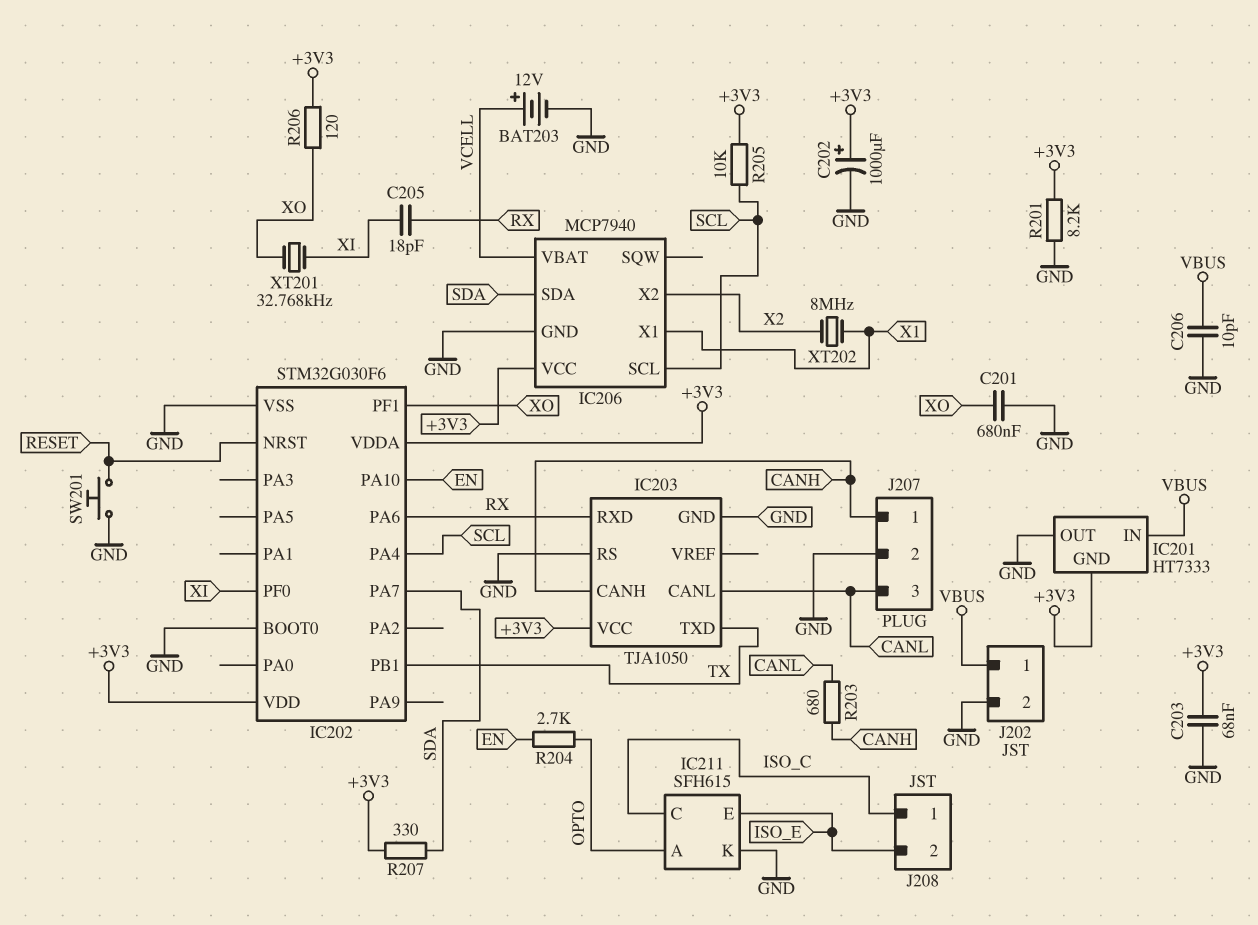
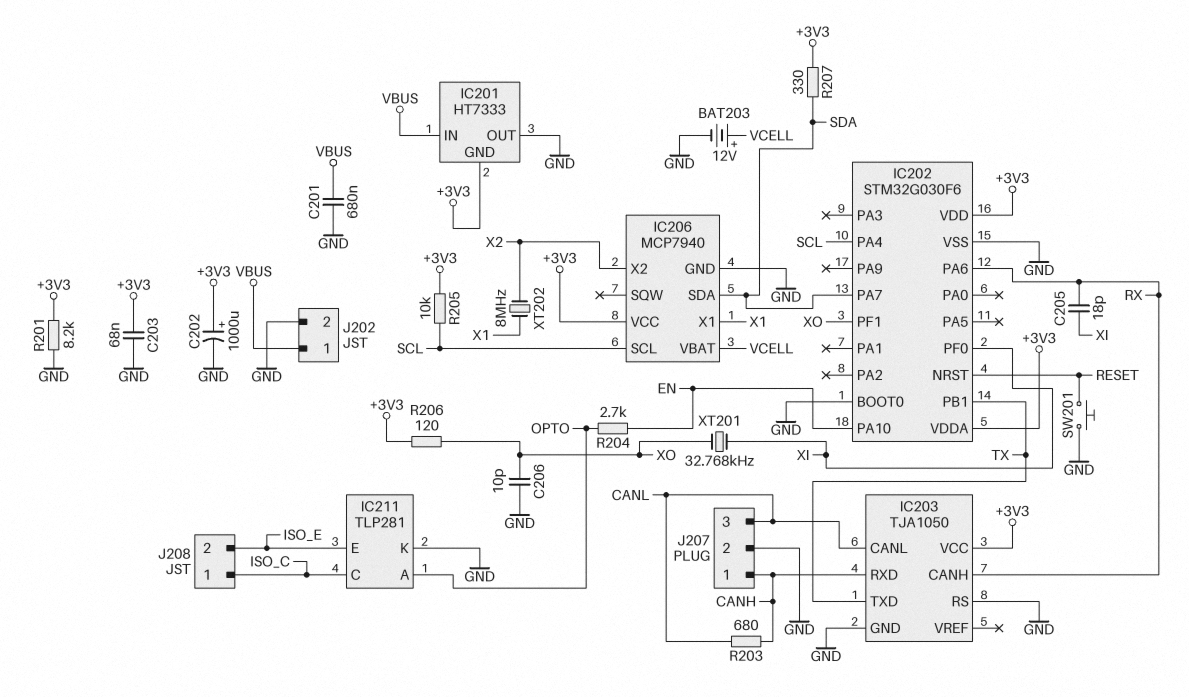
C201: 680nF (GND, XO) -> 680nF (GND, VBUS)
C206: 10pF (GND, VBUS) -> 10pF (GND, XO)
IC203 pin CANH: CANH -> RX
IC203 pin RXD: RX -> CANH
IC211: SFH615 -> TLP281

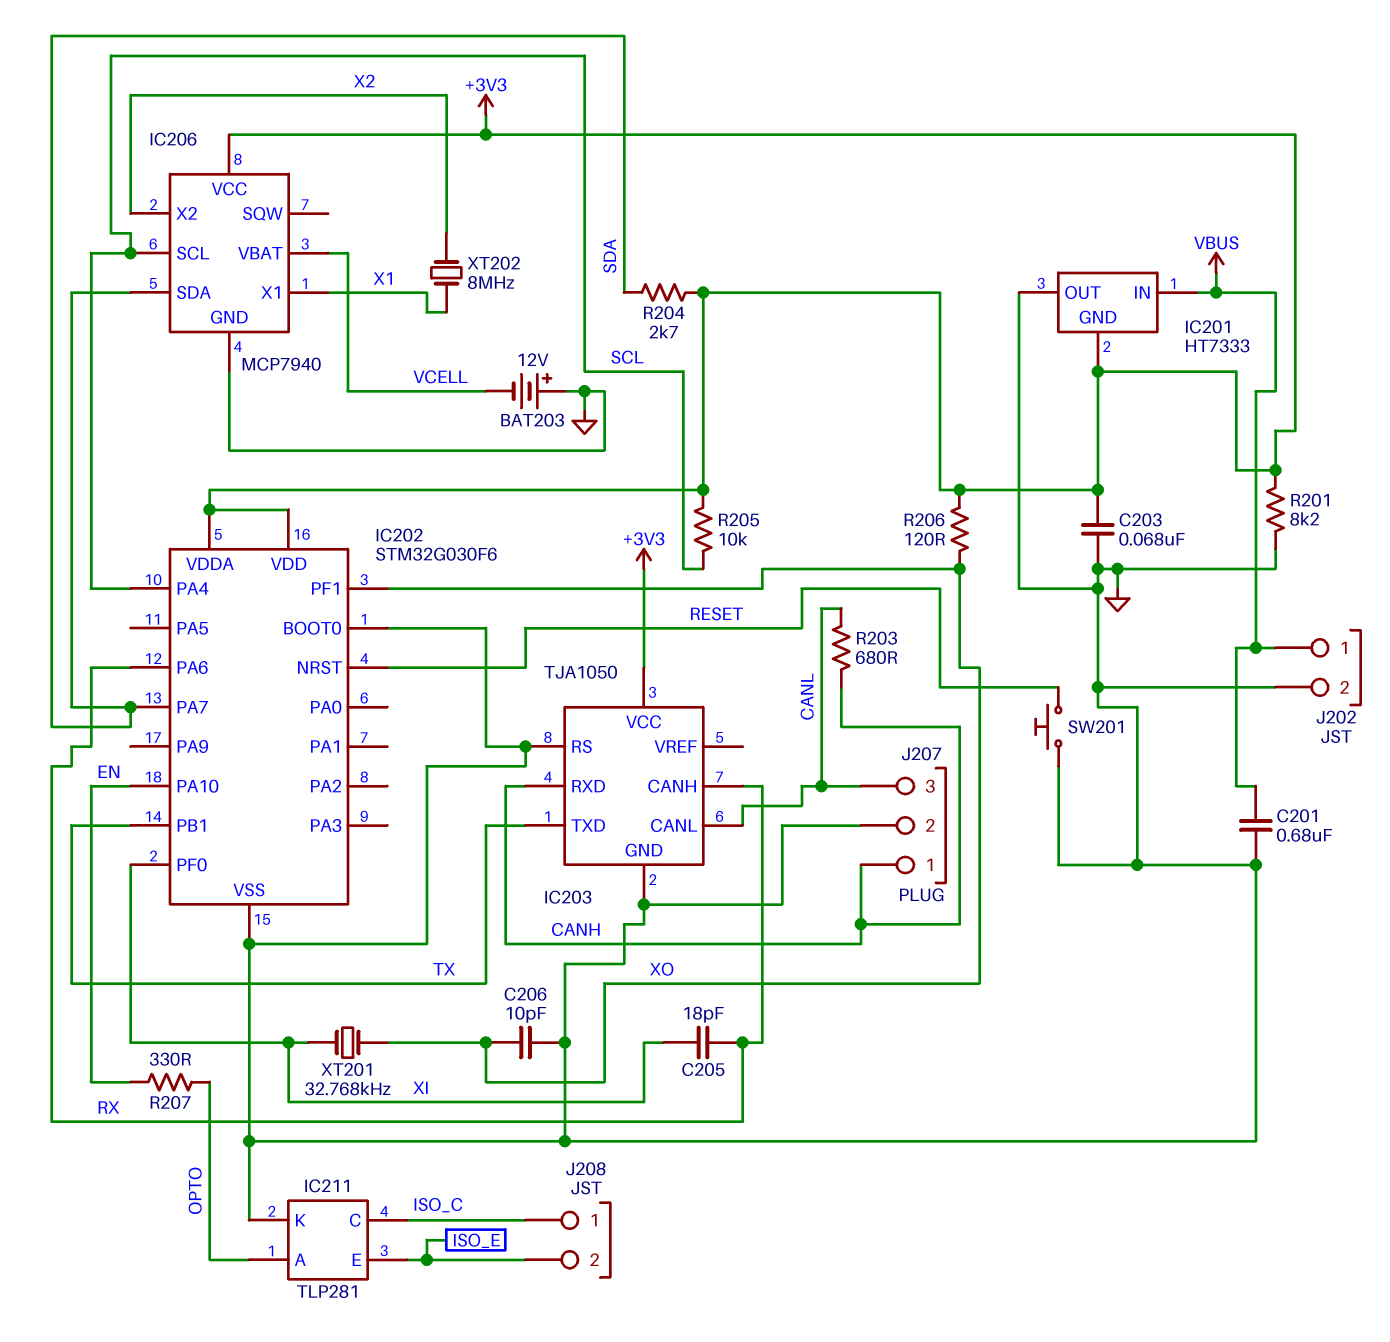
BAT203: 12V (plus VCELL, minus GND) -> 12V (plus GND, minus VCELL)
C202: 1000uF (plus +3V3, minus GND) -> none
R204: 2.7k (EN, OPTO) -> 2.7k (+3V3, SDA)
R207: 330 (+3V3, SDA) -> 330 (EN, OPTO)

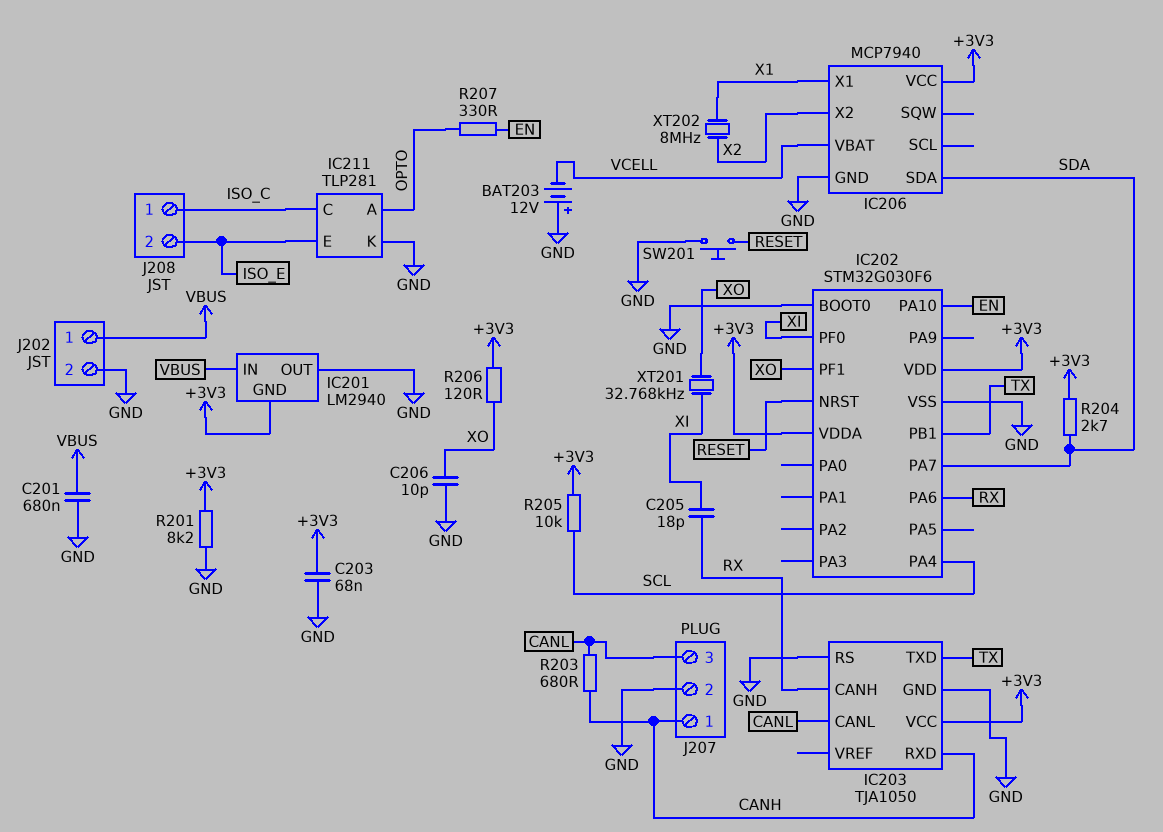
IC201: HT7333 -> LM2940
IC206 pin SCL: SCL -> none

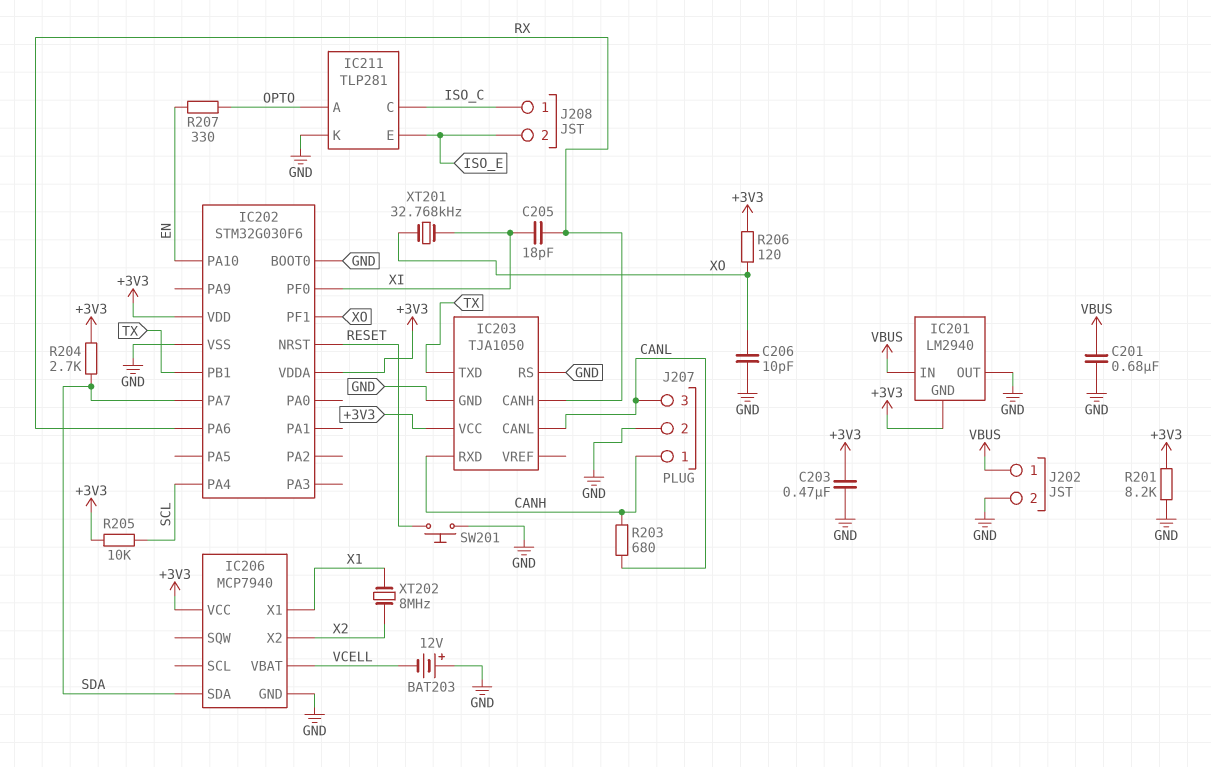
C203: 68nF (+3V3, GND) -> 470nF (+3V3, GND)

